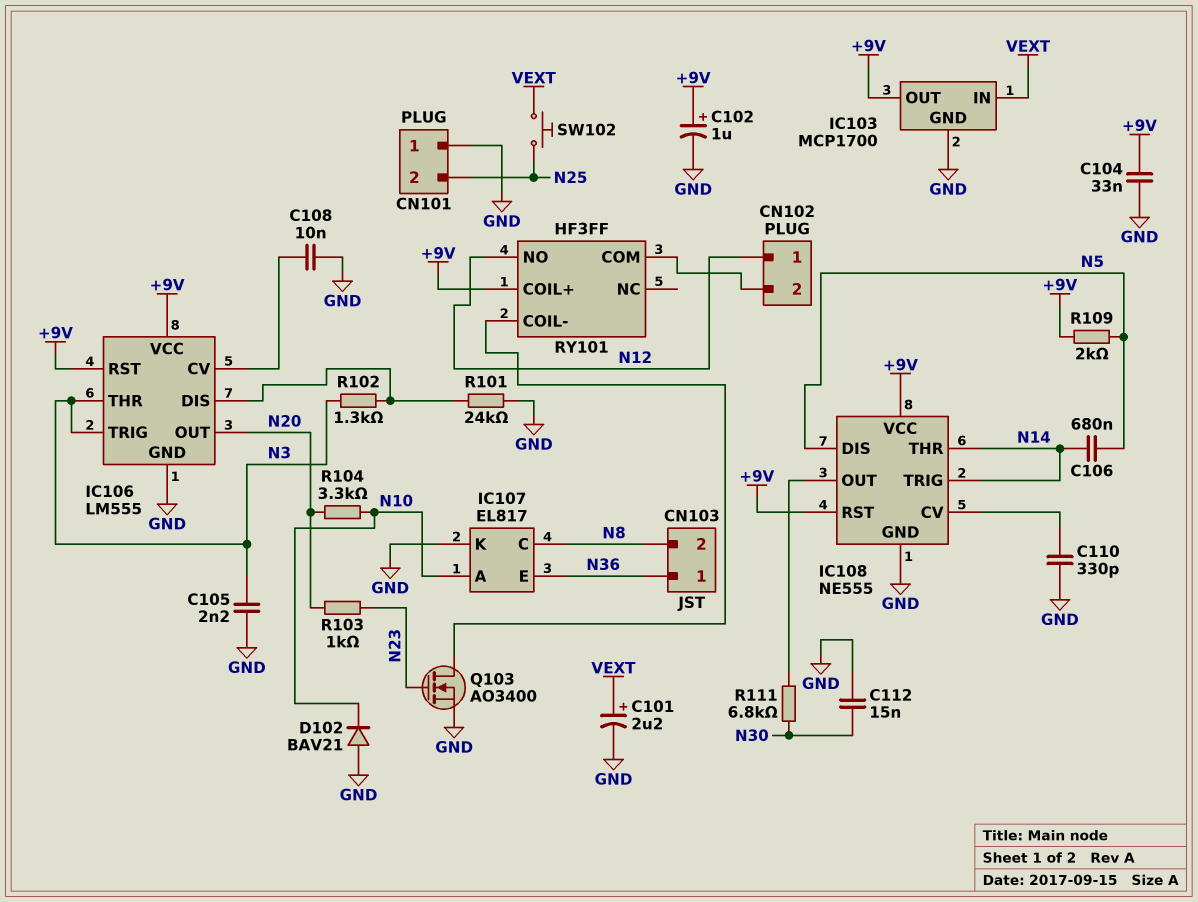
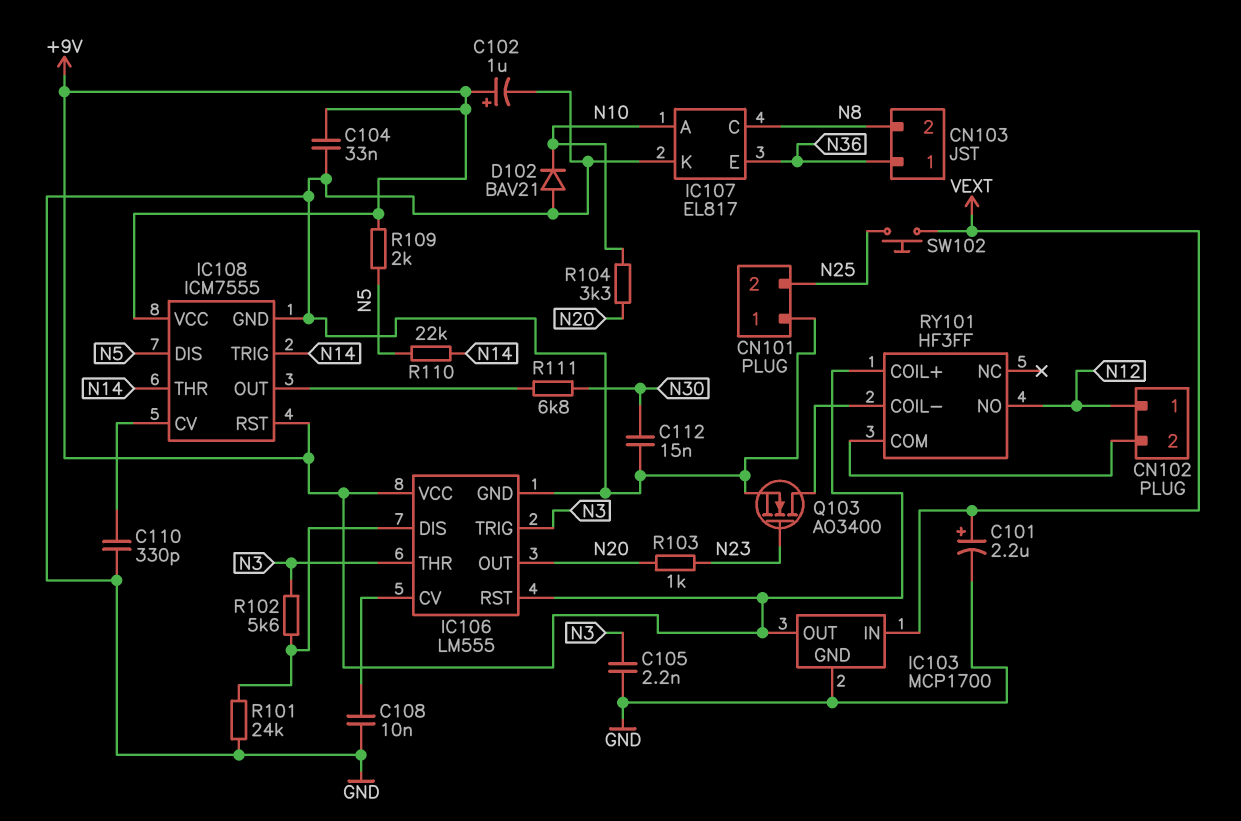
C106: 680nF (N5, N14) -> none
IC108: NE555 -> ICM7555
R102: 1.3k (IC106/DIS, N3) -> 5.6k (IC106/DIS, N3)
R110: none -> 22k (N5, N14)

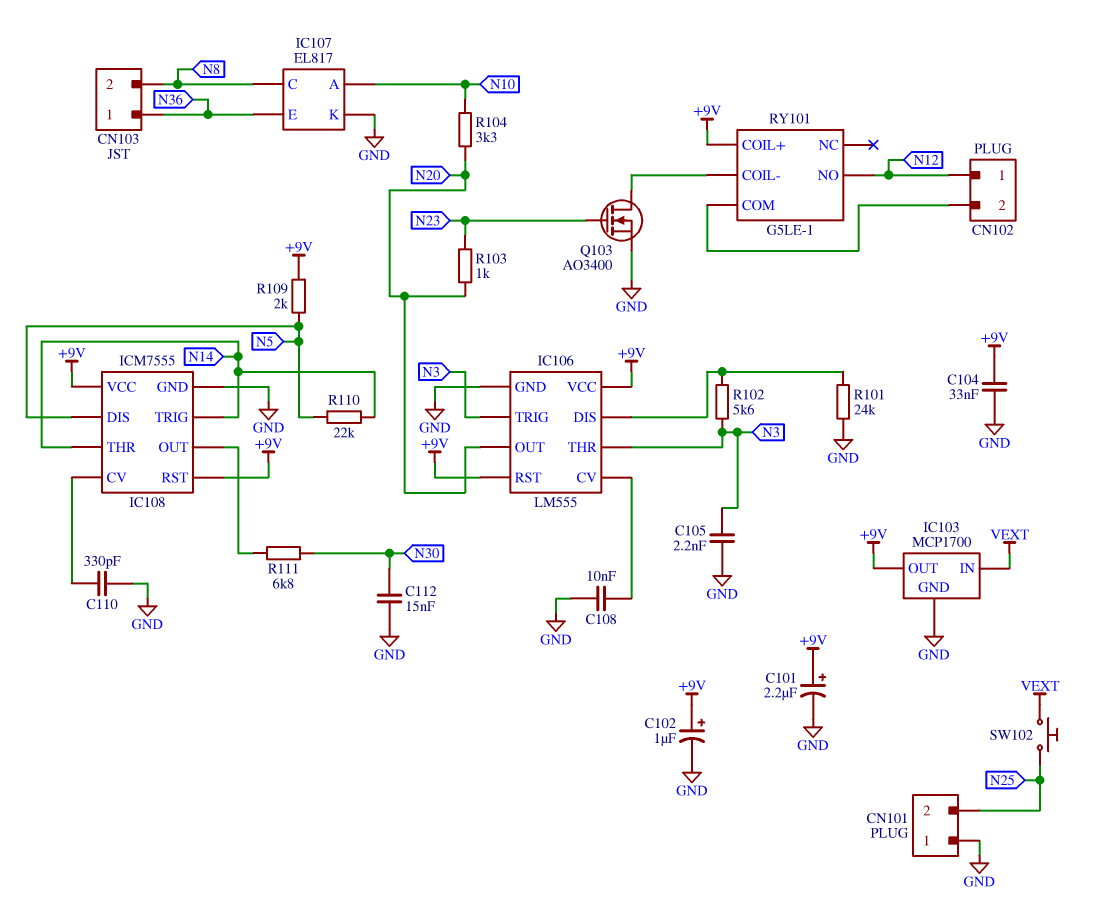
C101: 2.2uF (plus VEXT, minus GND) -> 2.2uF (plus +9V, minus GND)
D102: diode BAV21 (A GND, K N10) -> none
RY101: HF3FF -> G5LE-1

